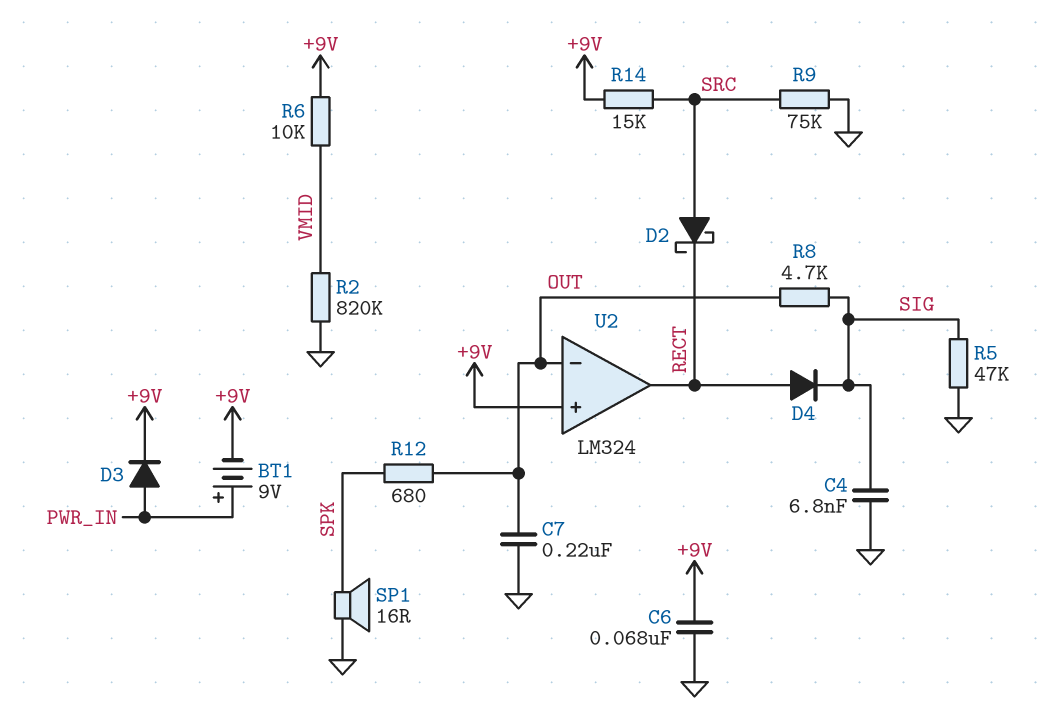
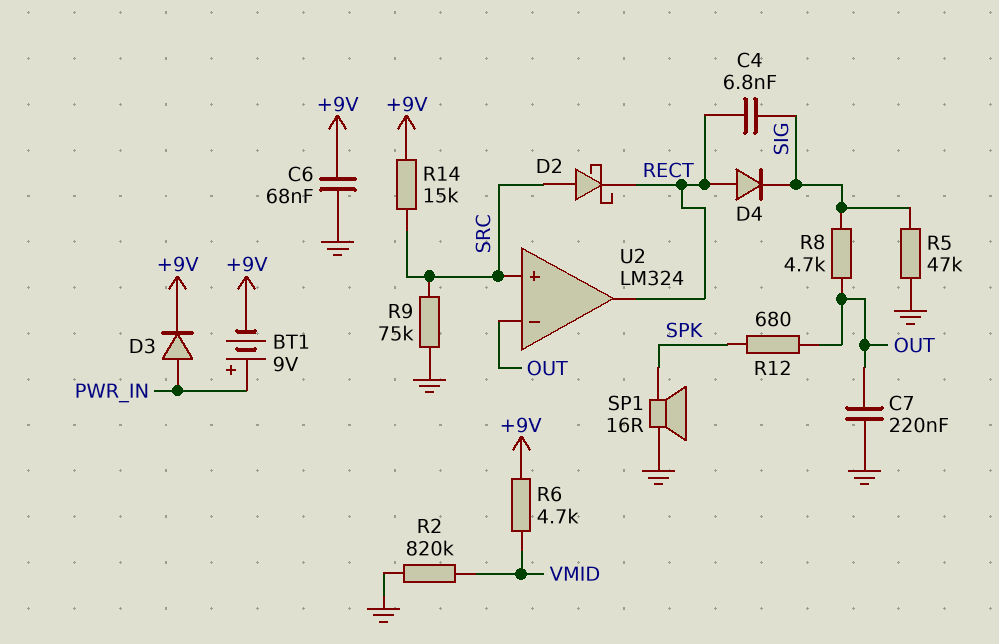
C4: 6.8nF (GND, SIG) -> 6.8nF (RECT, SIG)
R6: 10k (+9V, VMID) -> 4.7k (+9V, VMID)
U2 pin in+: +9V -> SRC

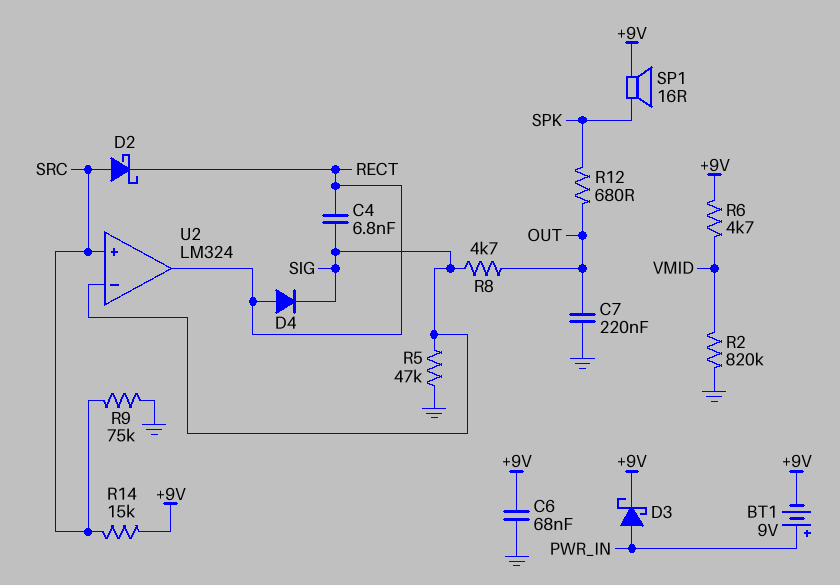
D3: diode (A PWR_IN, K +9V) -> schottky (A PWR_IN, K +9V)
SP1: speaker 16R (GND, SPK) -> speaker 16R (+9V, SPK)
U2 pin in-: OUT -> SIG

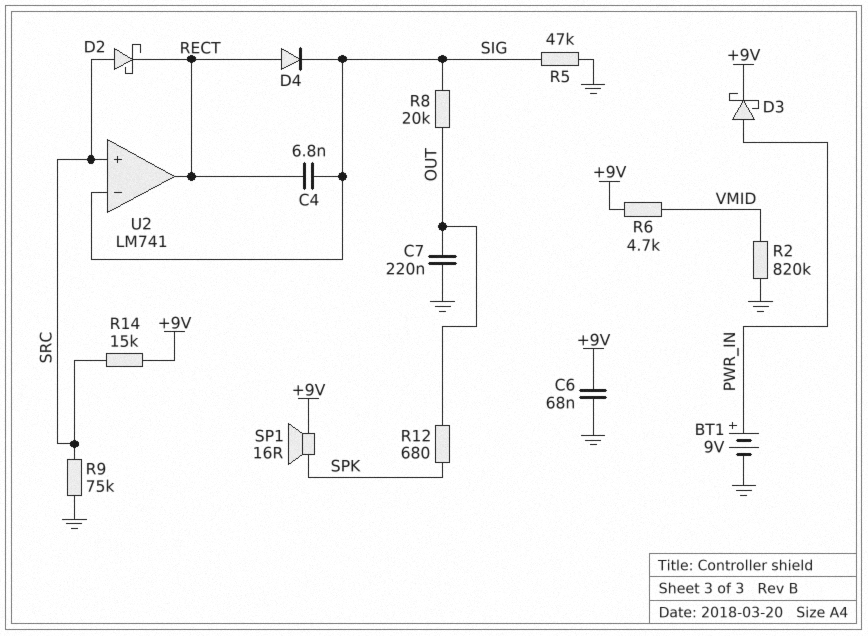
BT1: 9V (plus PWR_IN, minus +9V) -> 9V (plus PWR_IN, minus GND)
R8: 4.7k (OUT, SIG) -> 20k (OUT, SIG)
U2: LM324 -> LM741

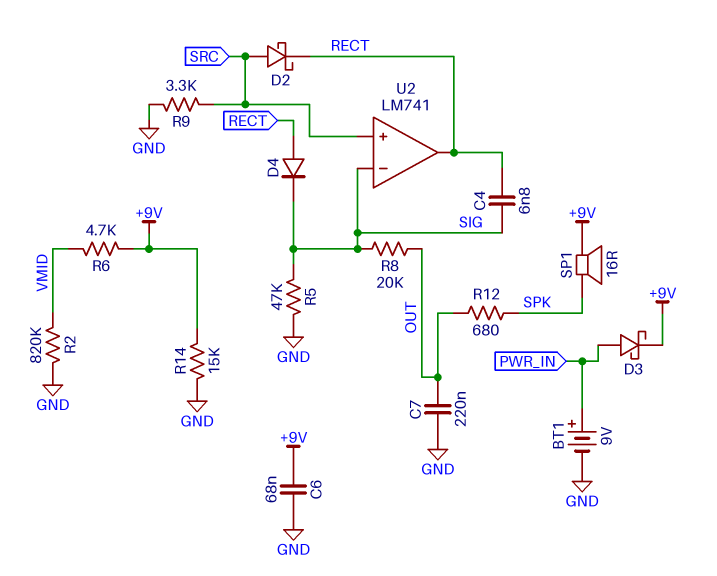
R9: 75k (GND, SRC) -> 3.3k (GND, SRC)
R14: 15k (+9V, SRC) -> 15k (+9V, GND)

